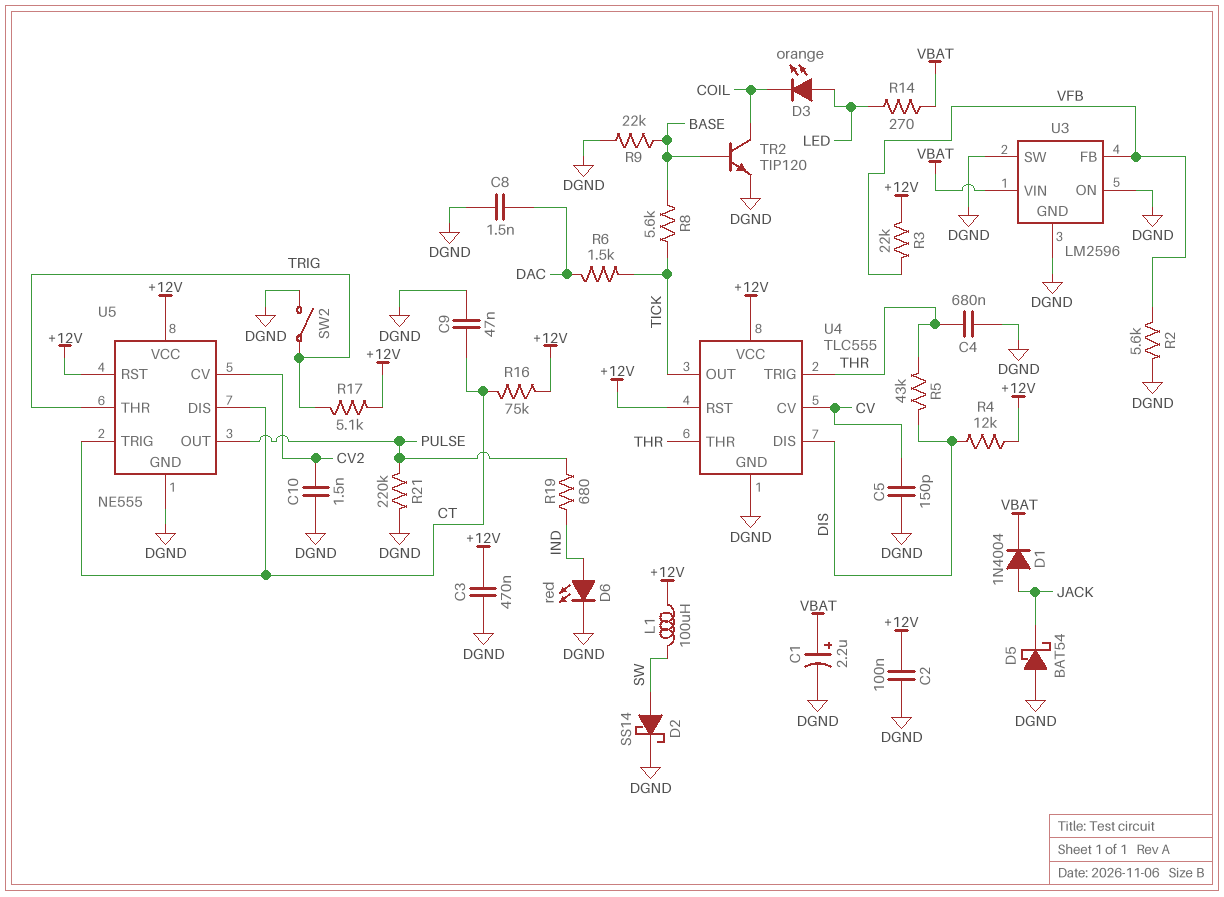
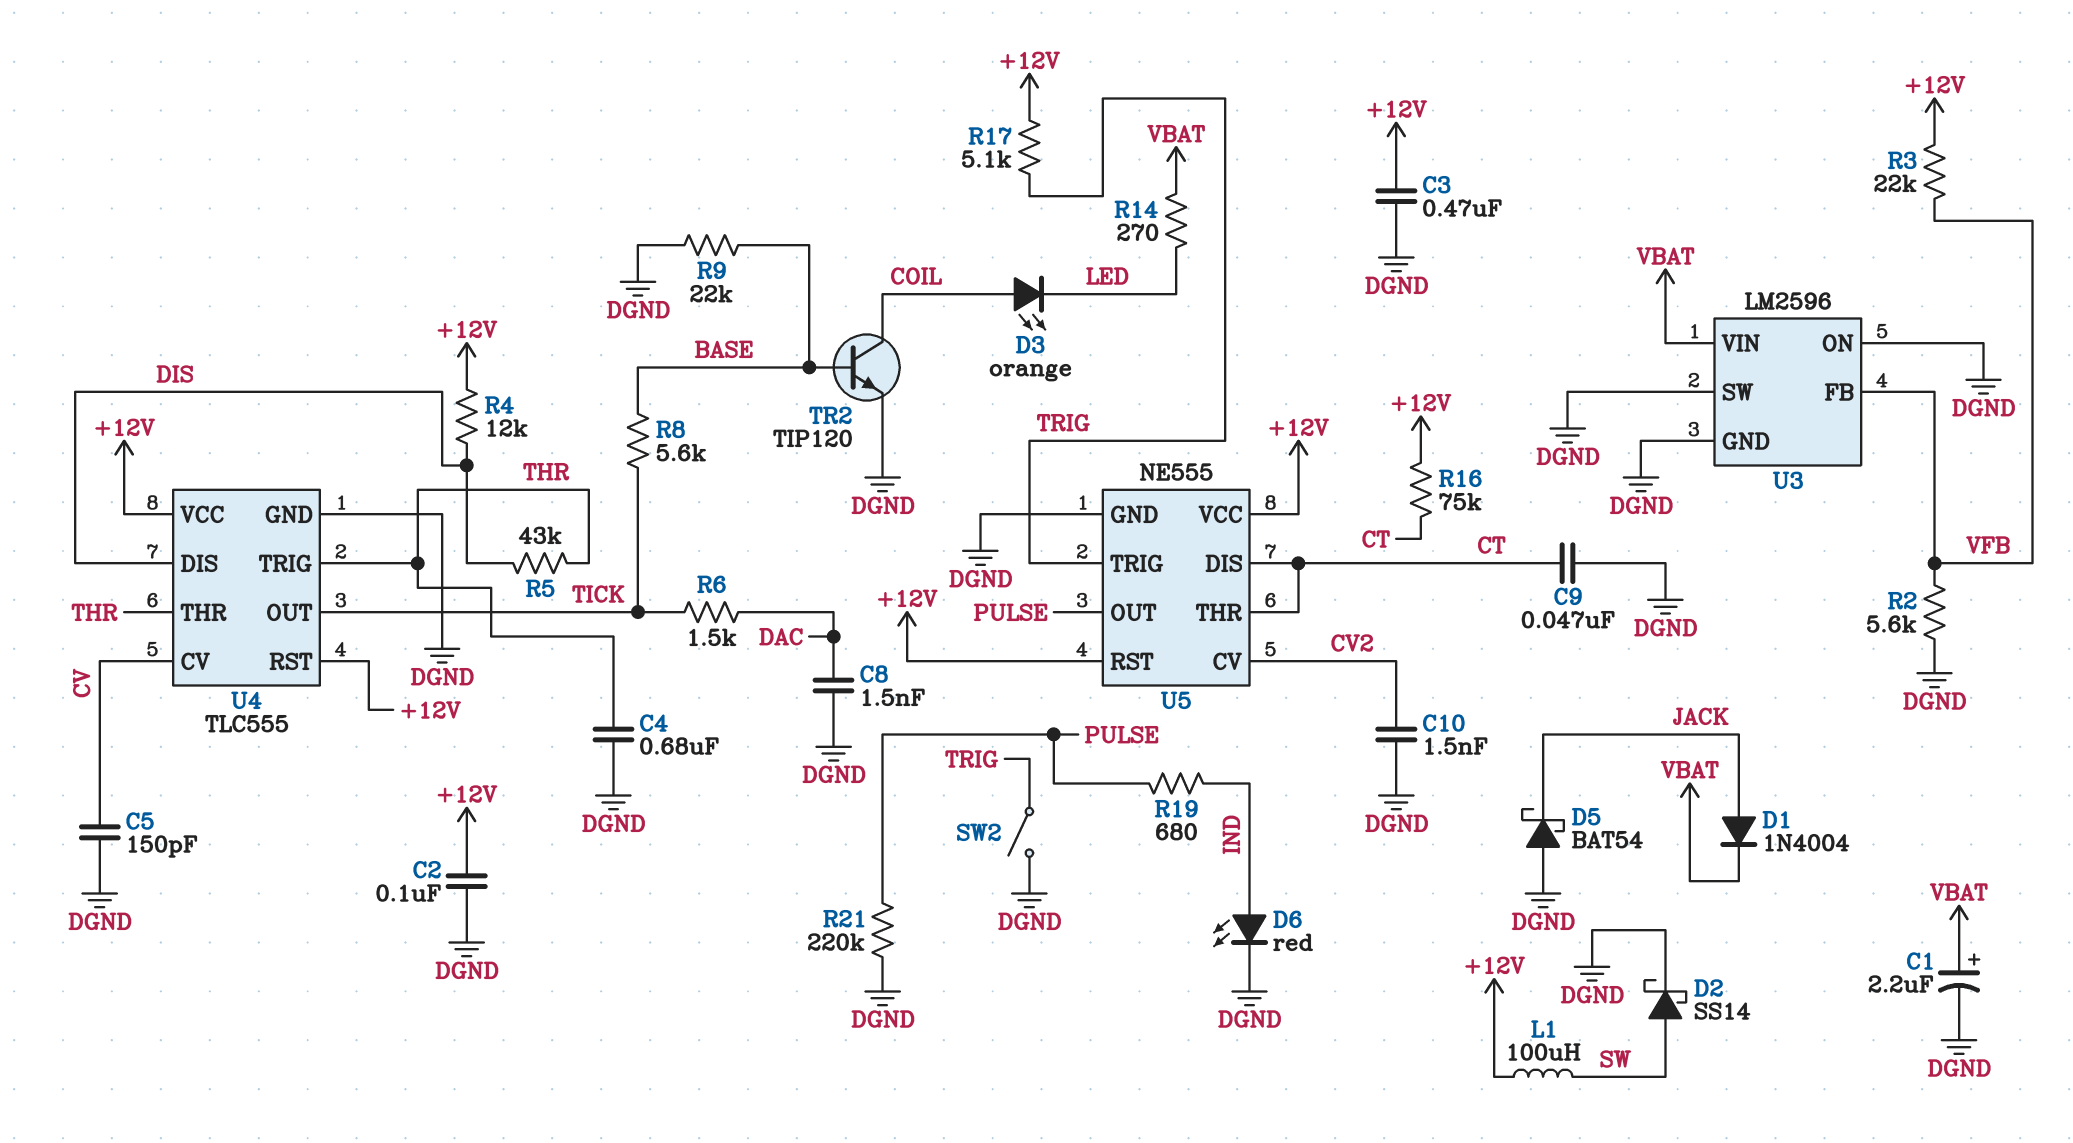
D3: LED orange (A LED, K COIL) -> LED orange (A COIL, K LED)
U5 pin THR: TRIG -> CT
U5 pin TRIG: CT -> TRIG

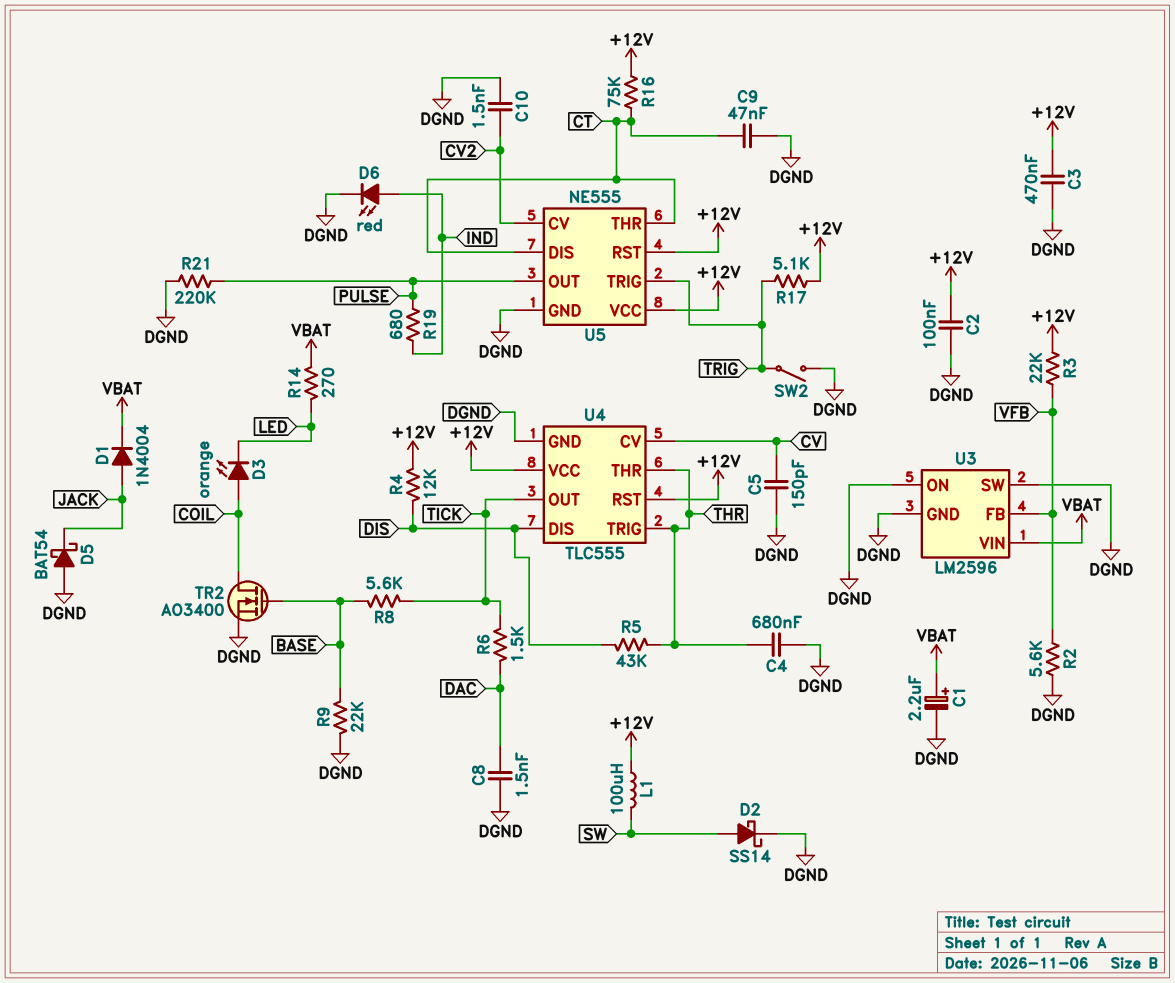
TR2: NPN TIP120 (B BASE, C COIL, E DGND) -> NMOS AO3400 (G BASE, D COIL, S DGND)

